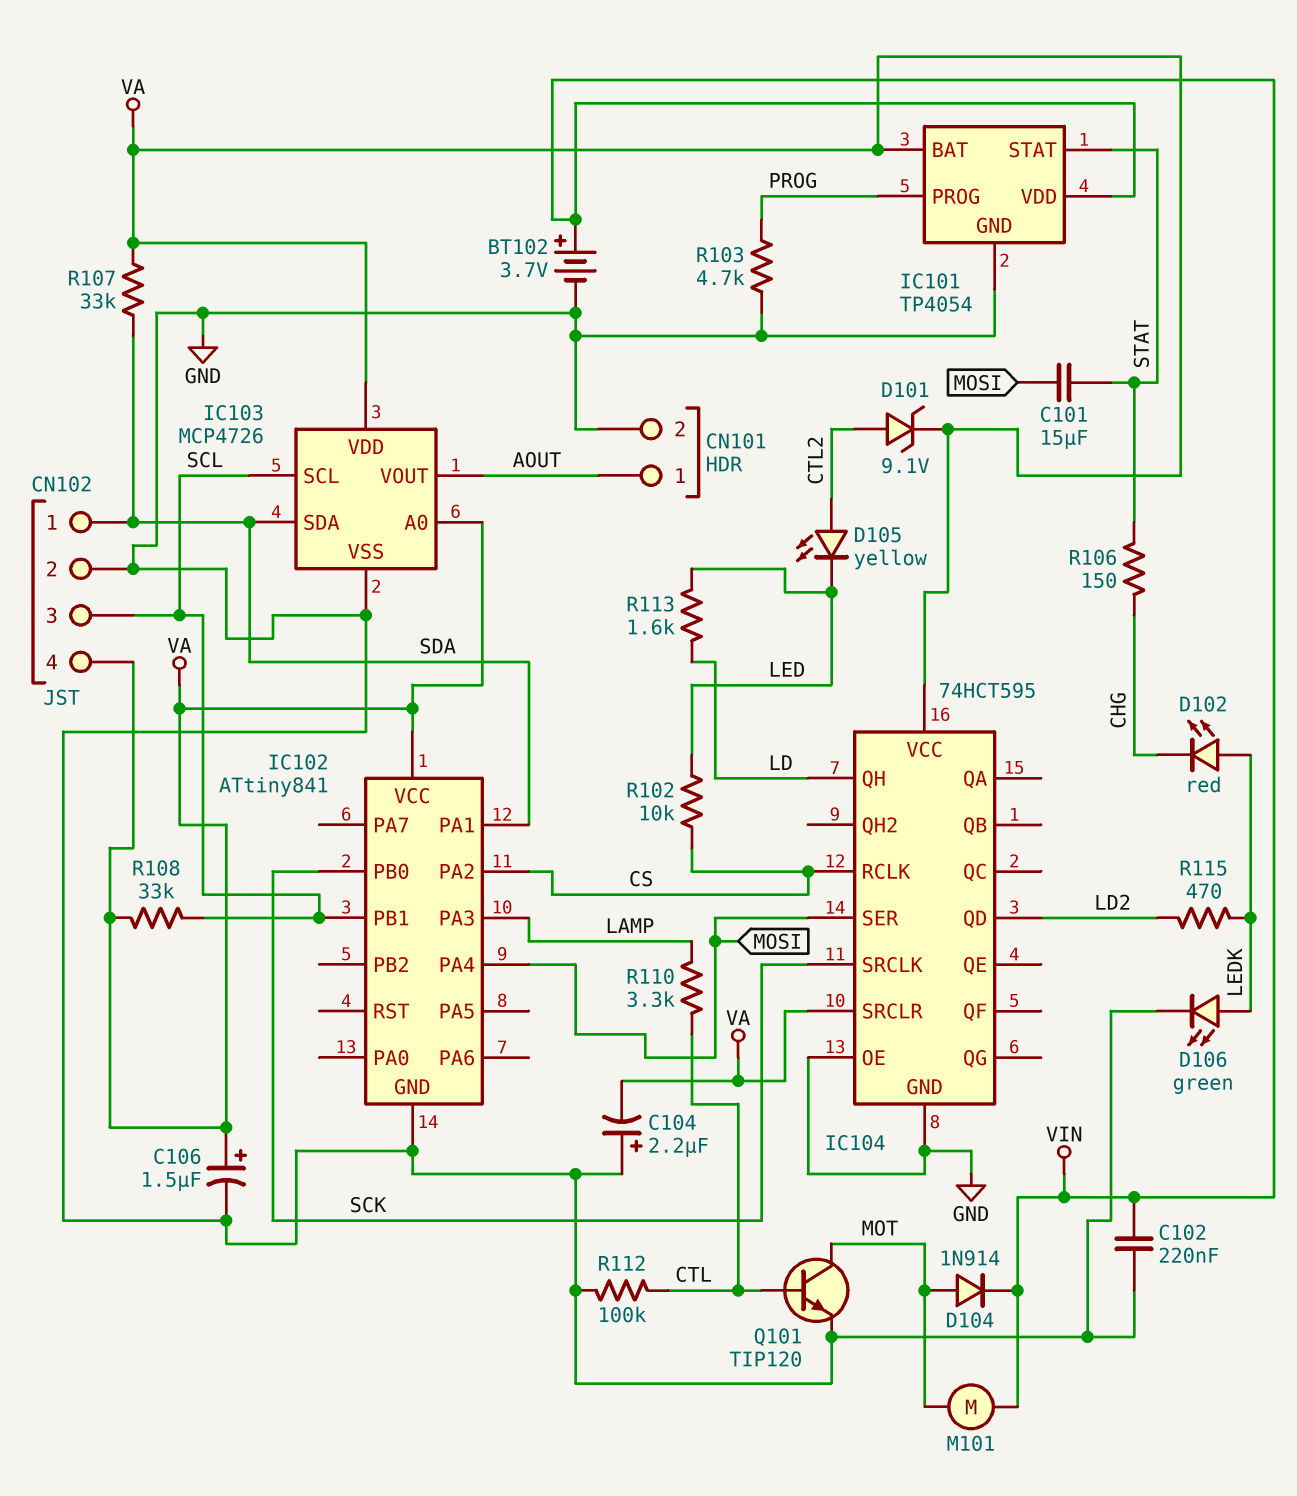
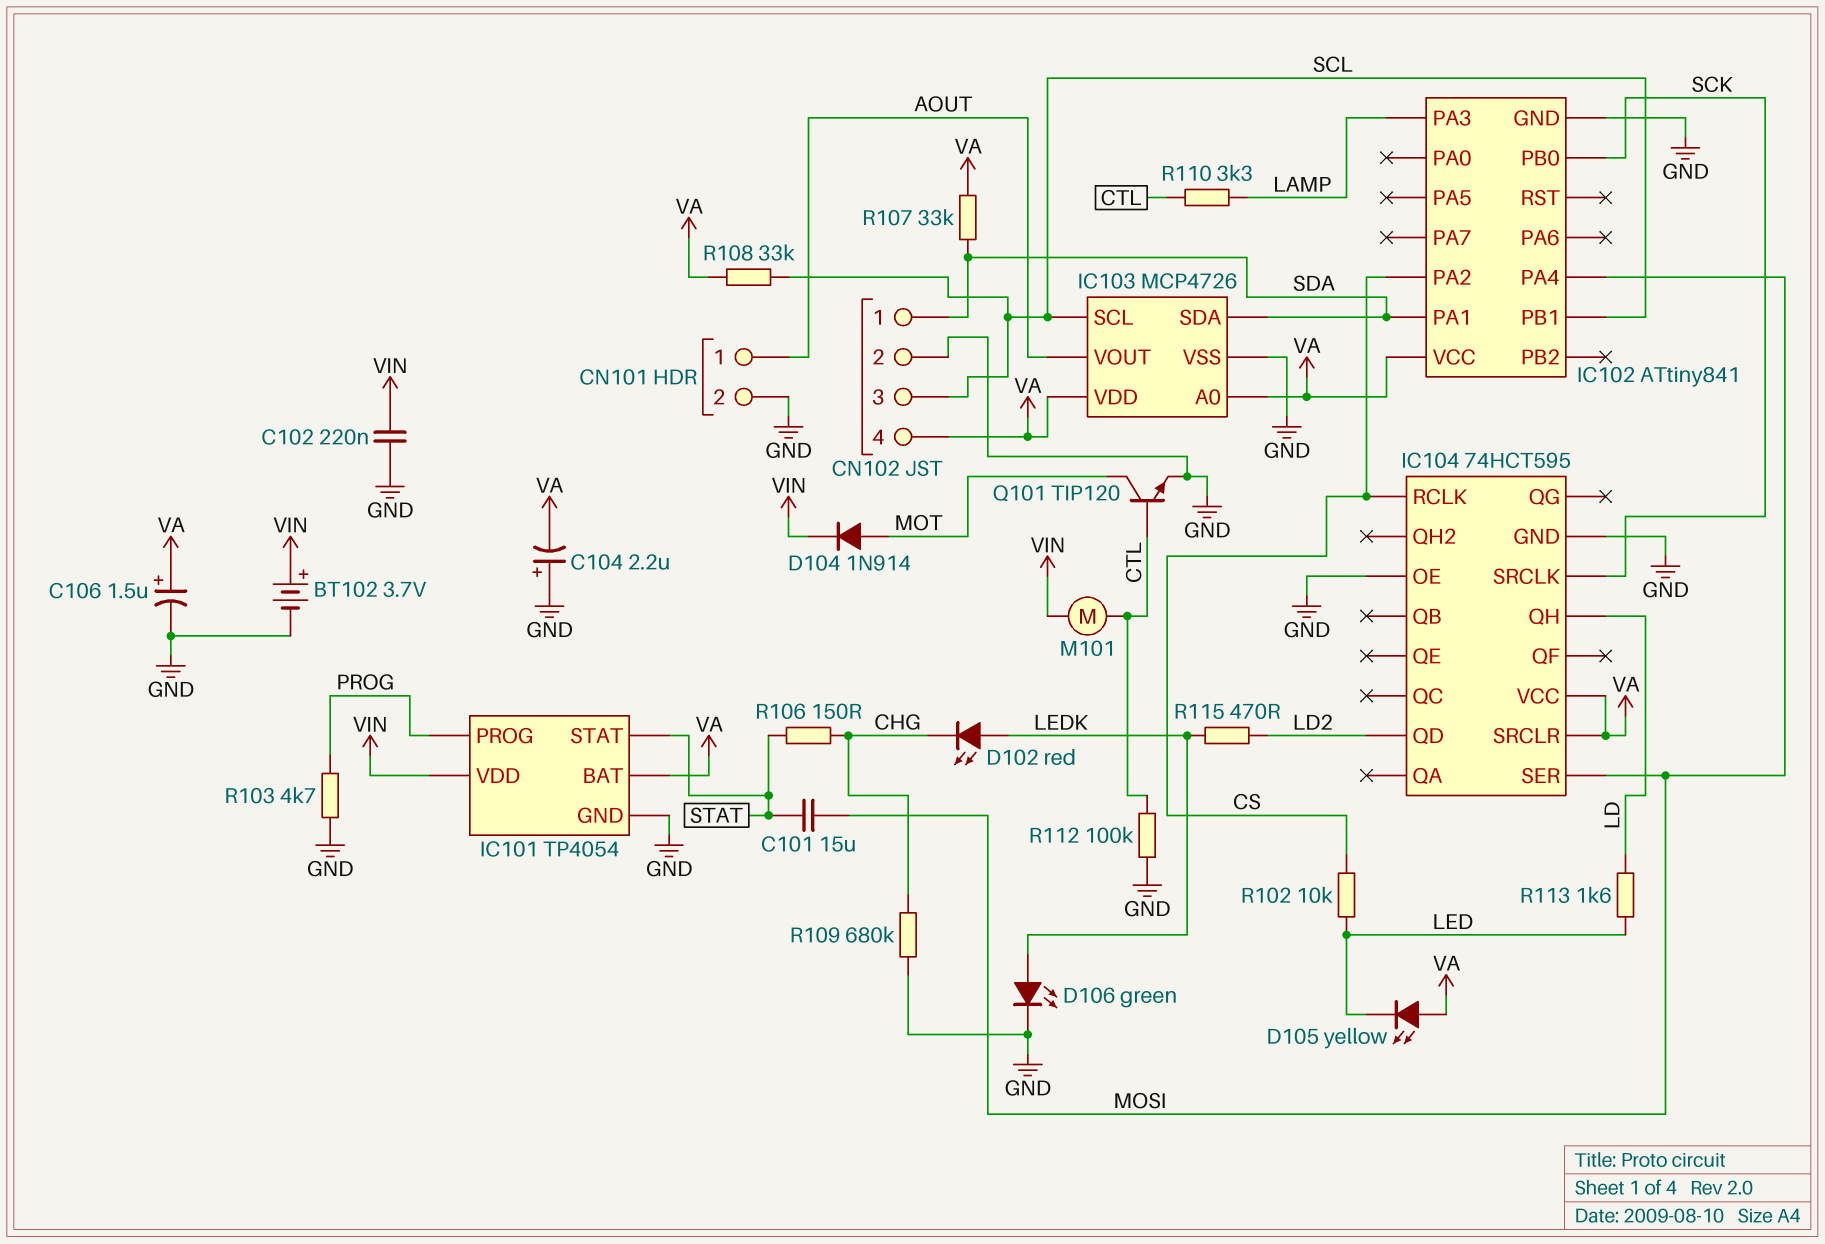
D101: zener 9.1V (A CTL2, K VA) -> none
D105: LED yellow (A CTL2, K LED) -> LED yellow (A VA, K LED)
M101: motor (MOT, VIN) -> motor (CTL, VIN)
R109: none -> 680k (CHG, GND)

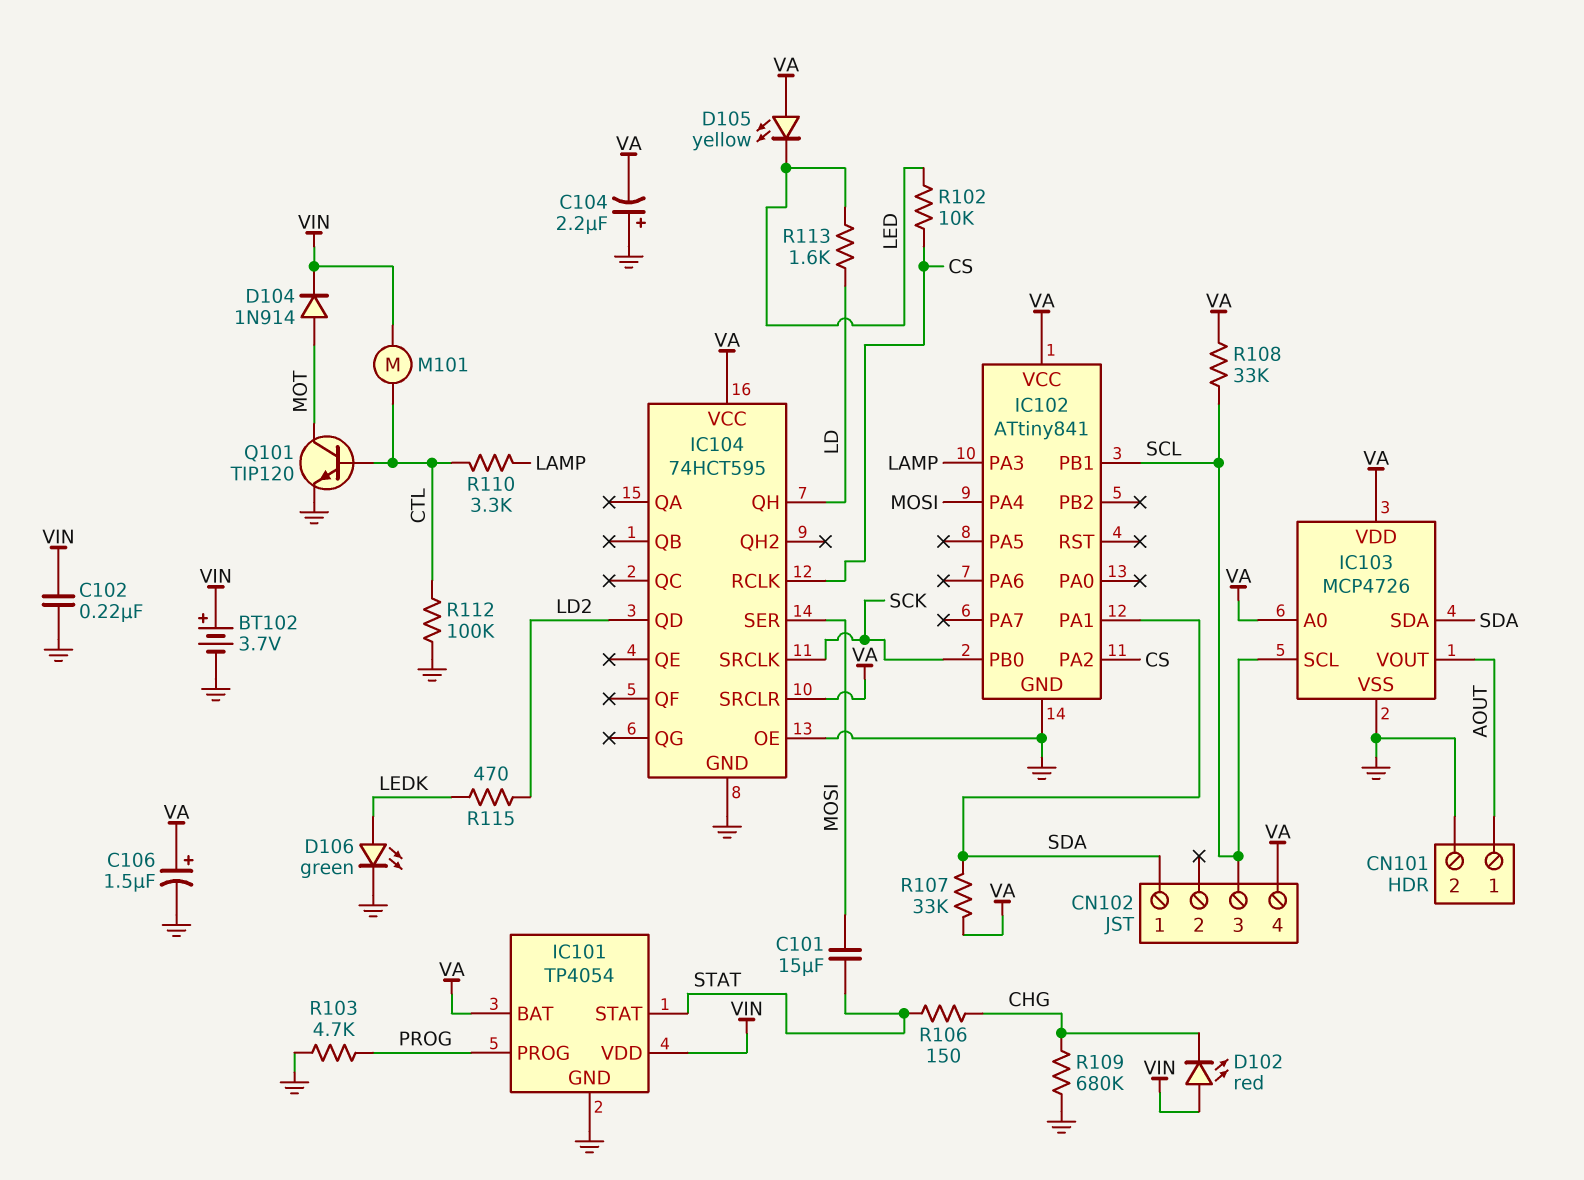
CN102 pin 2: GND -> none
D102: LED red (A LEDK, K CHG) -> LED red (A VIN, K CHG)

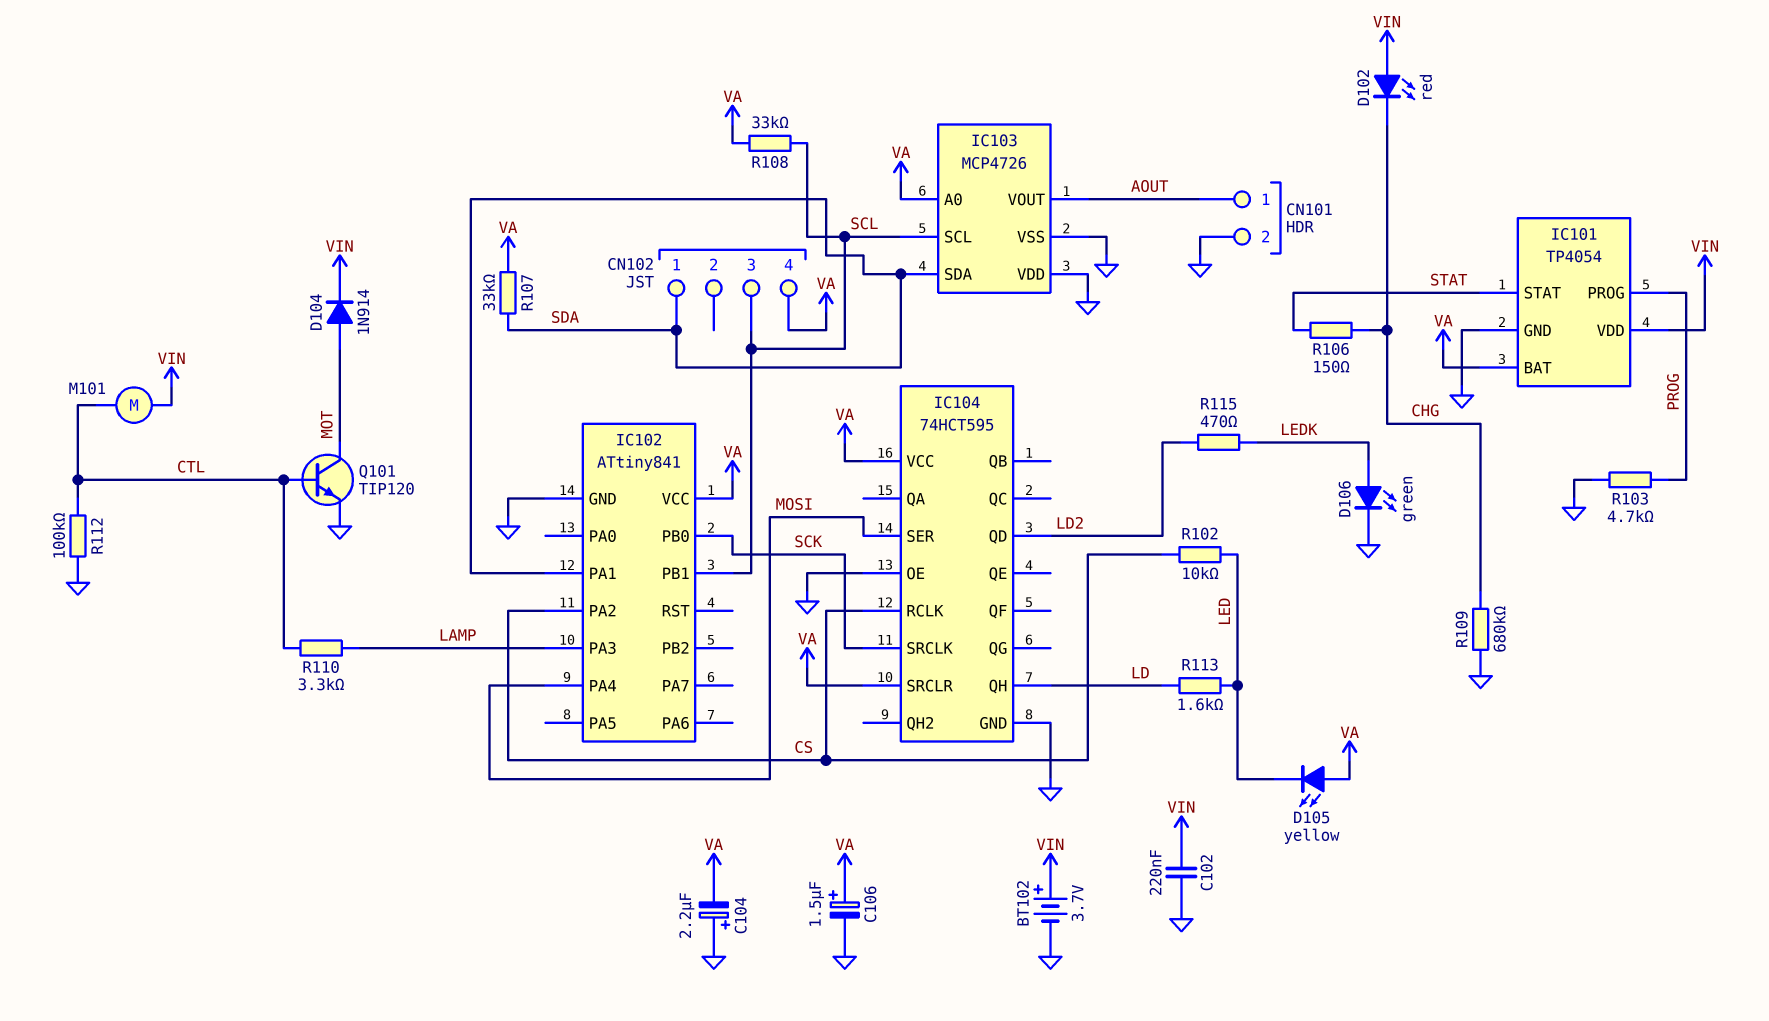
C101: 15uF (MOSI, STAT) -> none
IC103 pin VDD: VA -> GND

